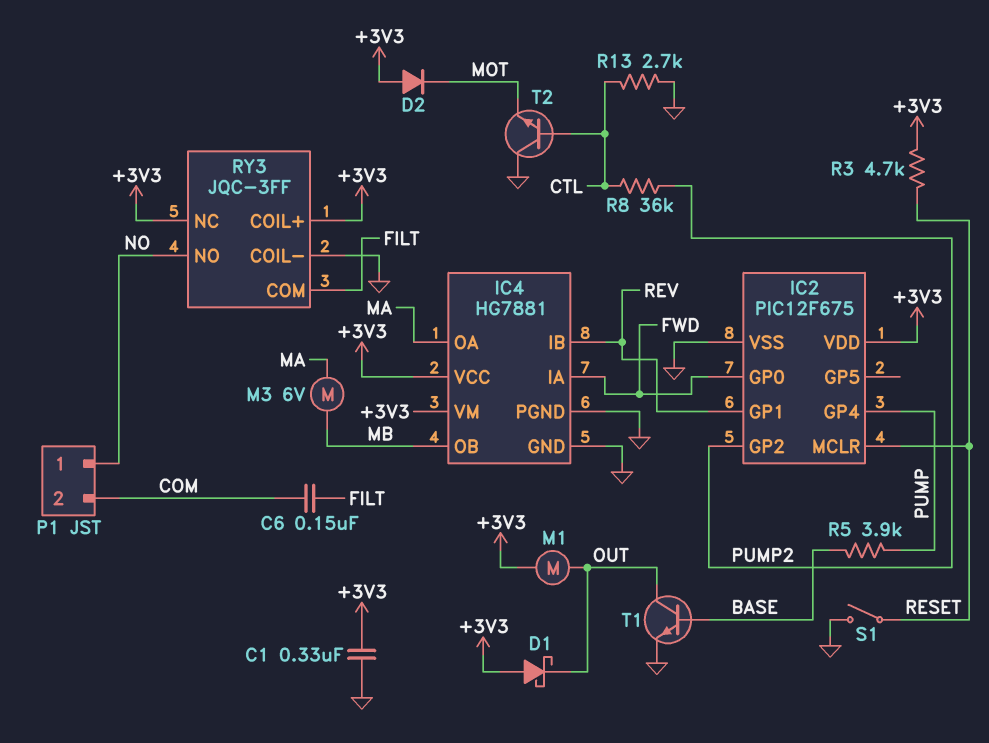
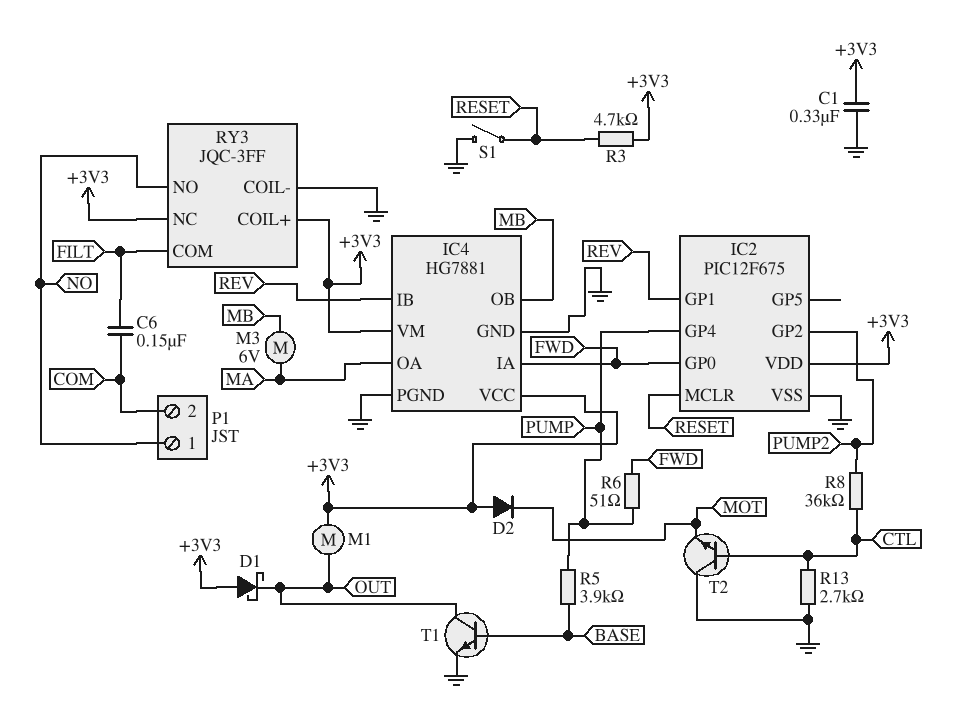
R6: none -> 51 (FWD, PUMP)

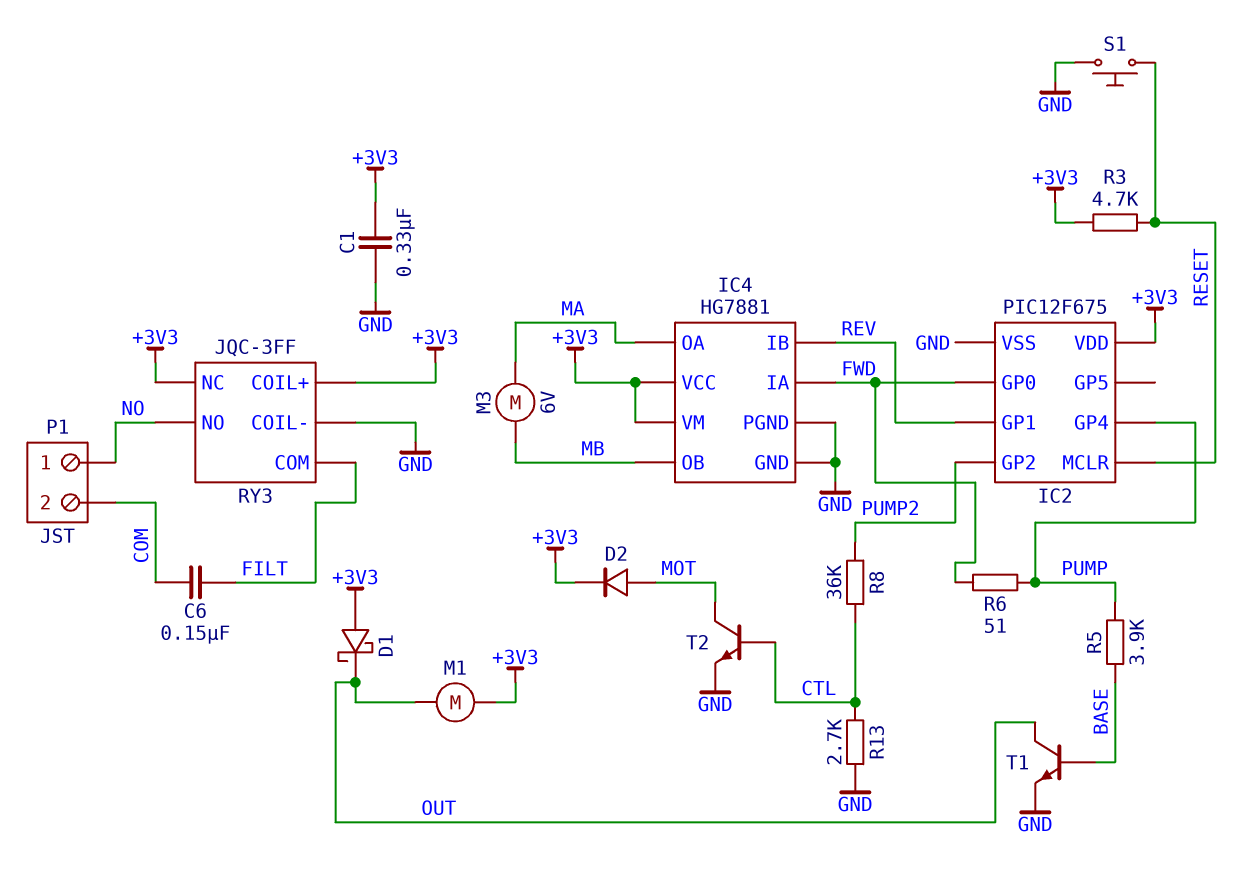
D2: diode (A +3V3, K MOT) -> diode (A MOT, K +3V3)
S1: switch (GND, RESET) -> button (GND, RESET)
T2: NPN (B CTL, C GND, E MOT) -> NPN (B CTL, C MOT, E GND)

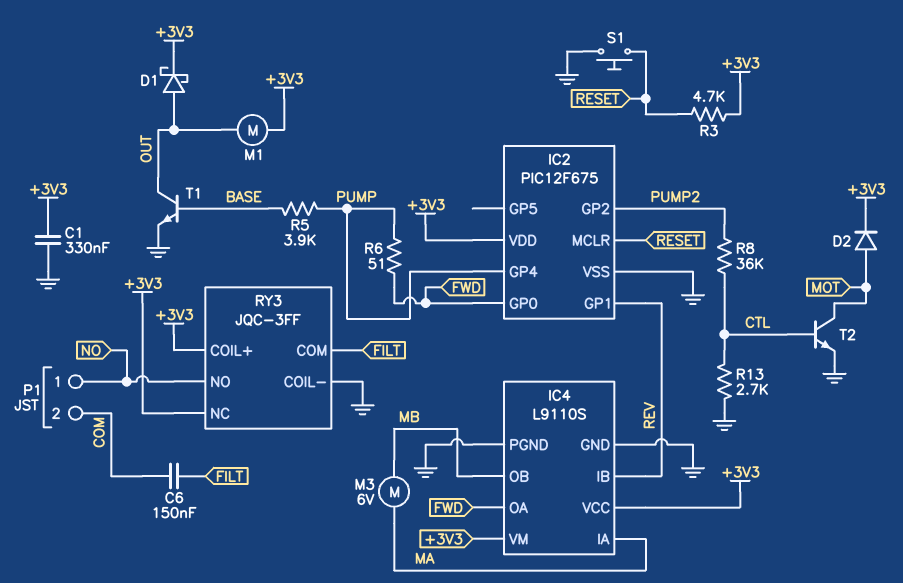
D1: schottky (A +3V3, K OUT) -> schottky (A OUT, K +3V3)
IC4: HG7881 -> L9110S
IC4 pin IA: FWD -> MA
IC4 pin OA: MA -> FWD

